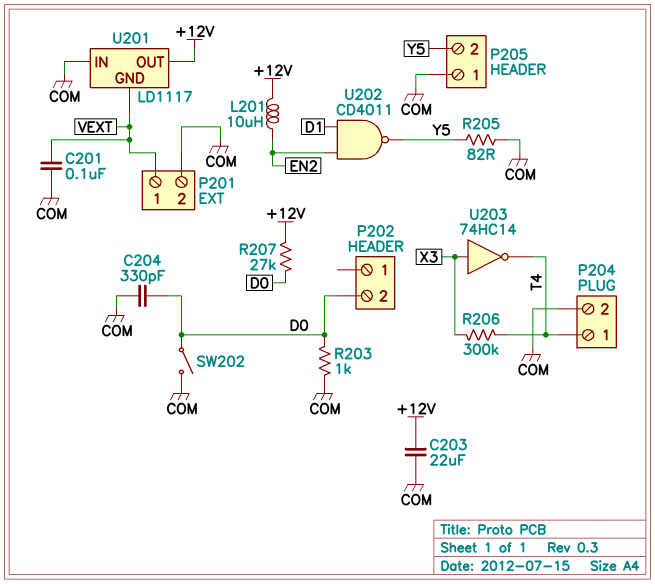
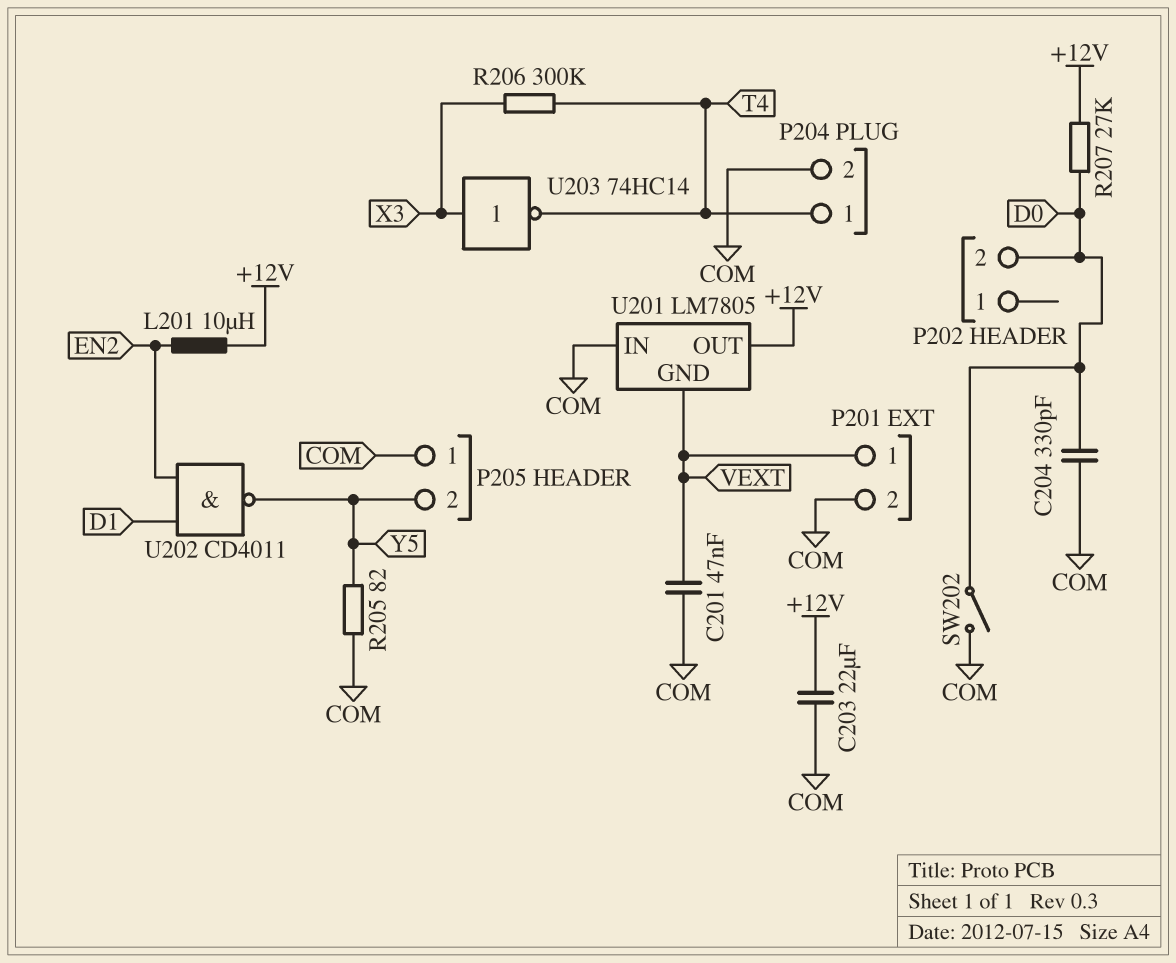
C201: 100nF (COM, VEXT) -> 47nF (COM, VEXT)
R203: 1k (COM, D0) -> none
U201: LD1117 -> LM7805

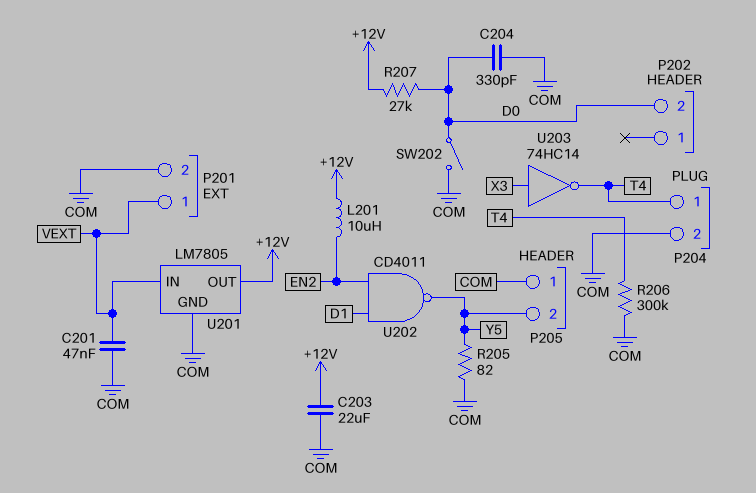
R206: 300k (T4, X3) -> 300k (COM, T4)
U201 pin GND: VEXT -> COM
U201 pin IN: COM -> VEXT

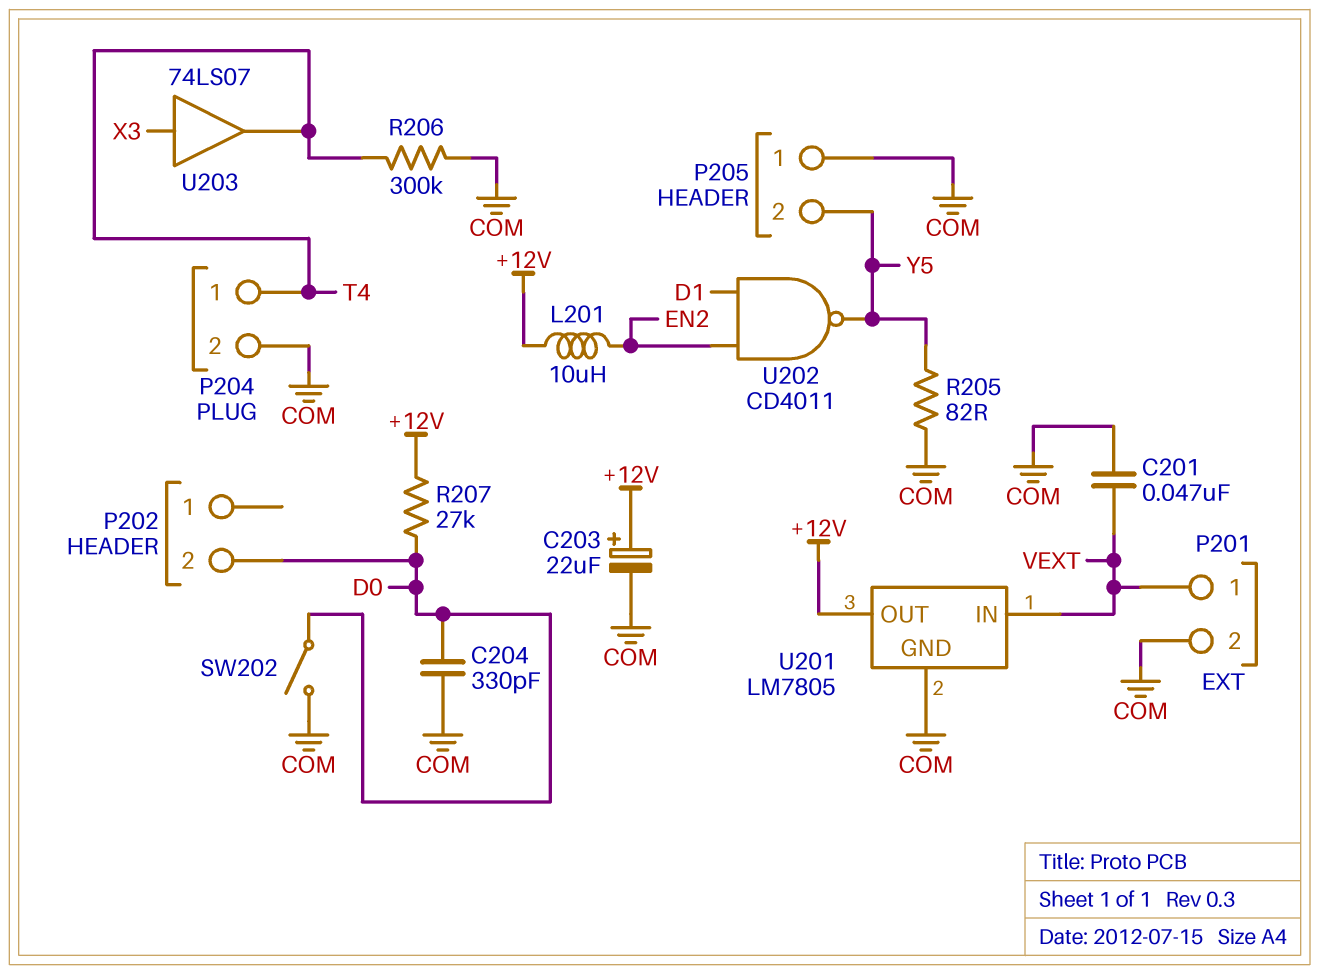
C203: 22uF (+12V, COM) -> 22uF (plus +12V, minus COM)
U203: NOT 74HC14 (in X3, out T4) -> buffer 74LS07 (in X3, out T4)

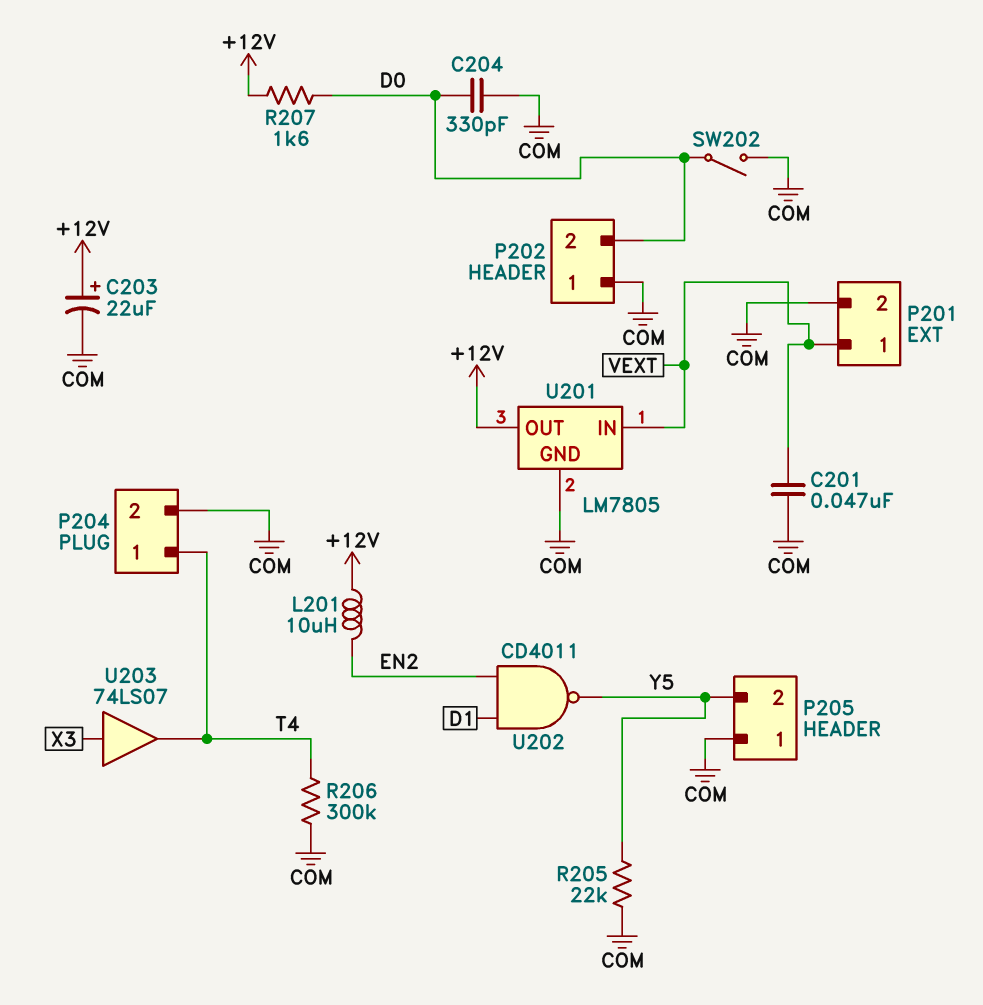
P202 pin 1: none -> COM
R205: 82 (COM, Y5) -> 22k (COM, Y5)
R207: 27k (+12V, D0) -> 1.6k (+12V, D0)

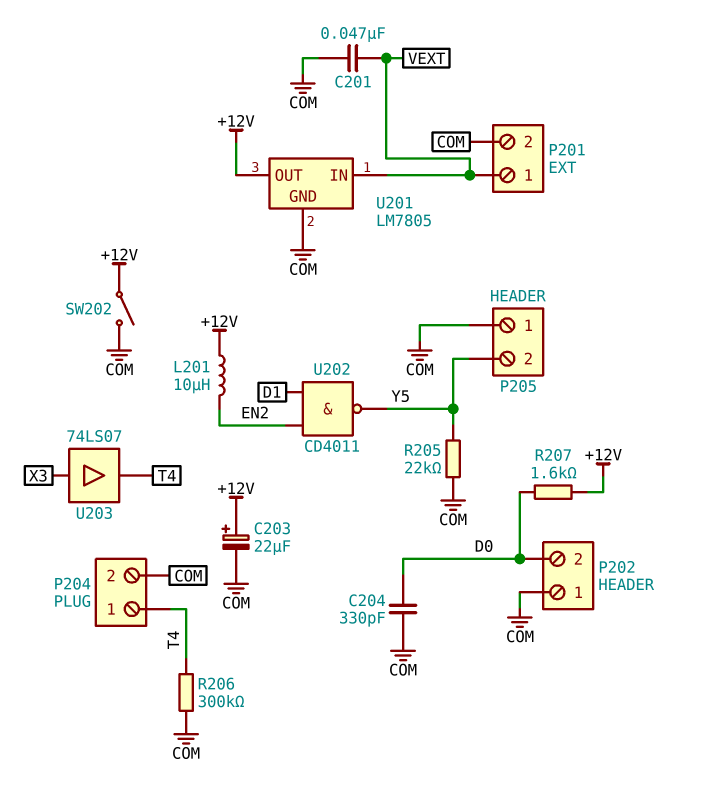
SW202: switch (COM, D0) -> switch (+12V, COM)

